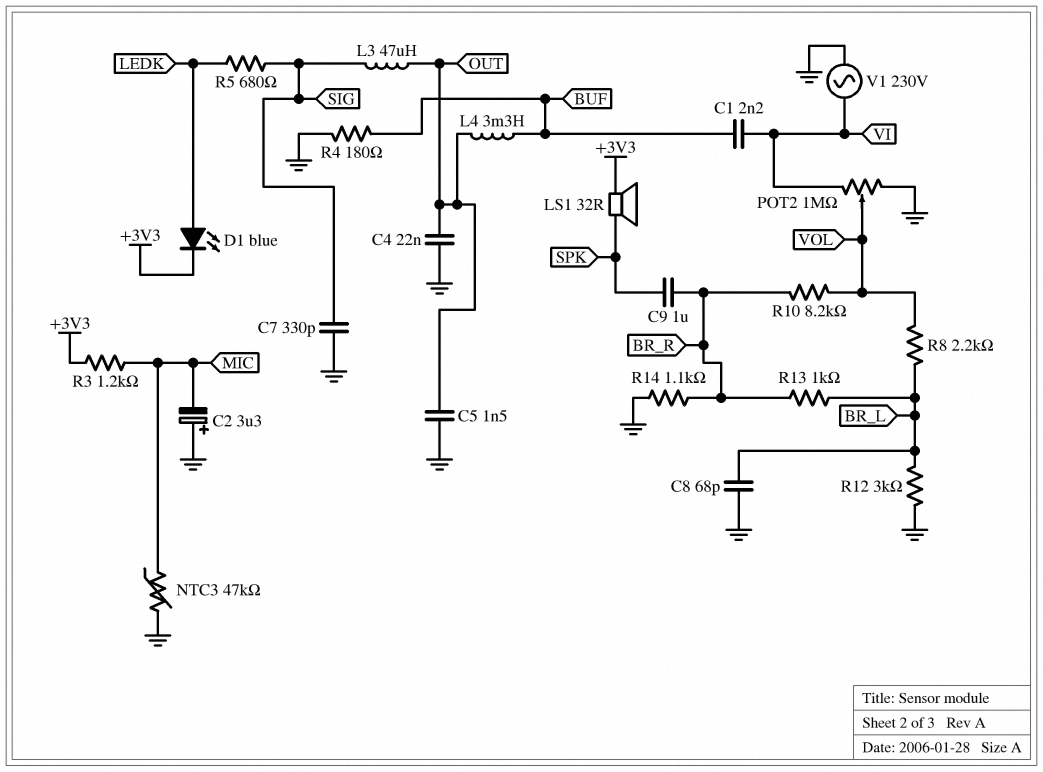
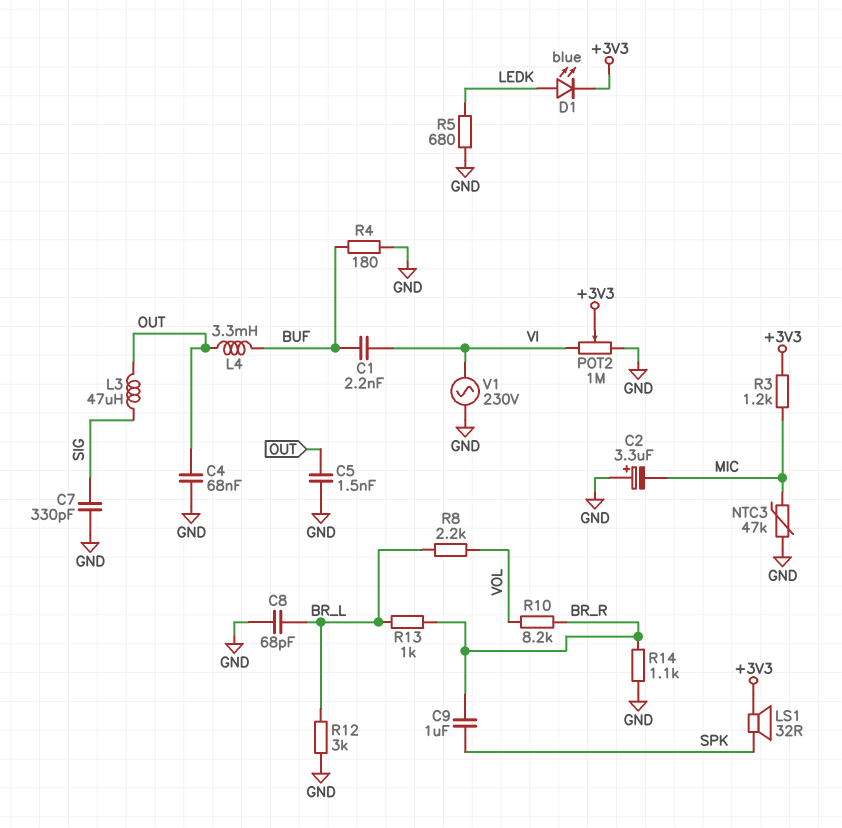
C4: 22nF (GND, OUT) -> 68nF (GND, OUT)
POT2: 1M (GND, VI, wiper VOL) -> 1M (GND, VI, wiper +3V3)
R5: 680 (LEDK, SIG) -> 680 (GND, LEDK)

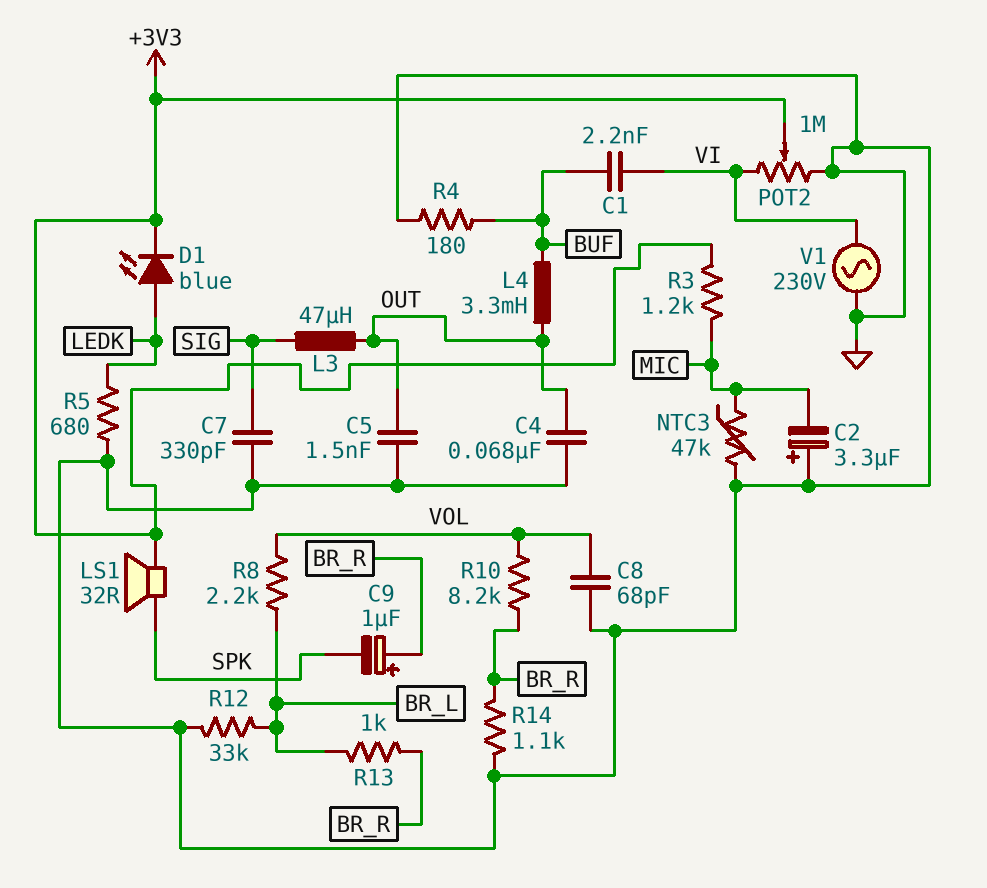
C8: 68pF (BR_L, GND) -> 68pF (GND, VOL)
C9: 1uF (BR_R, SPK) -> 1uF (plus BR_R, minus SPK)
R12: 3k (BR_L, GND) -> 33k (BR_L, GND)

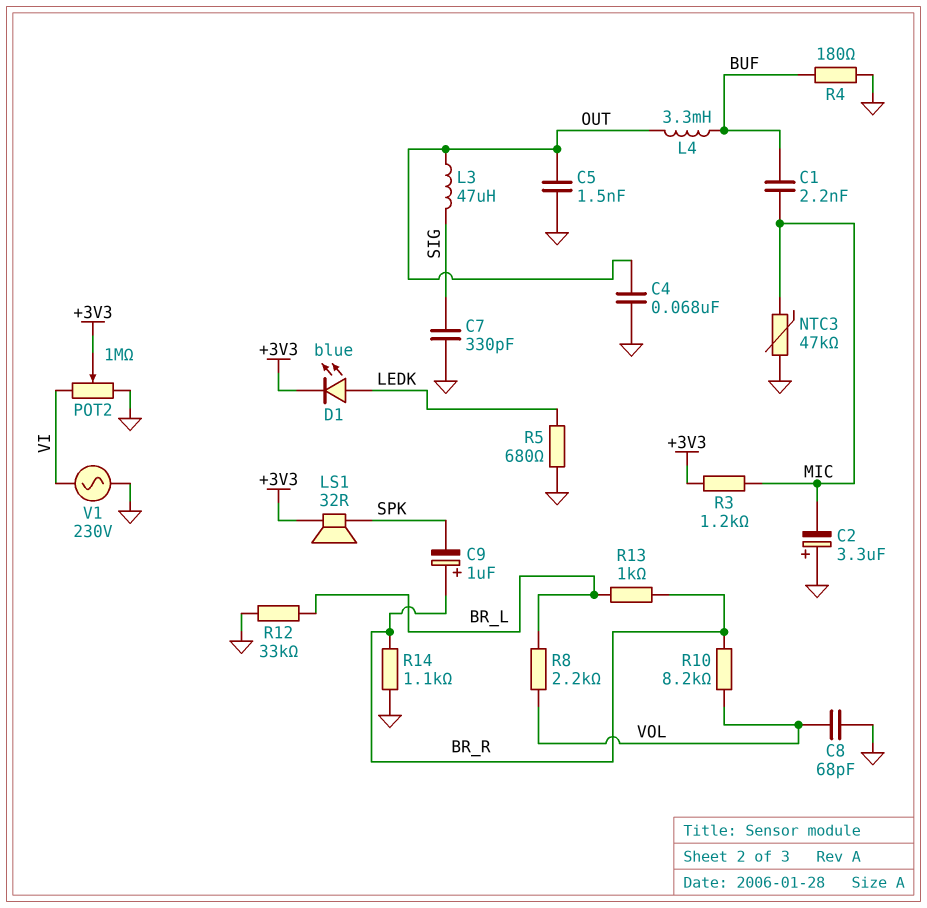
C1: 2.2nF (BUF, VI) -> 2.2nF (BUF, MIC)

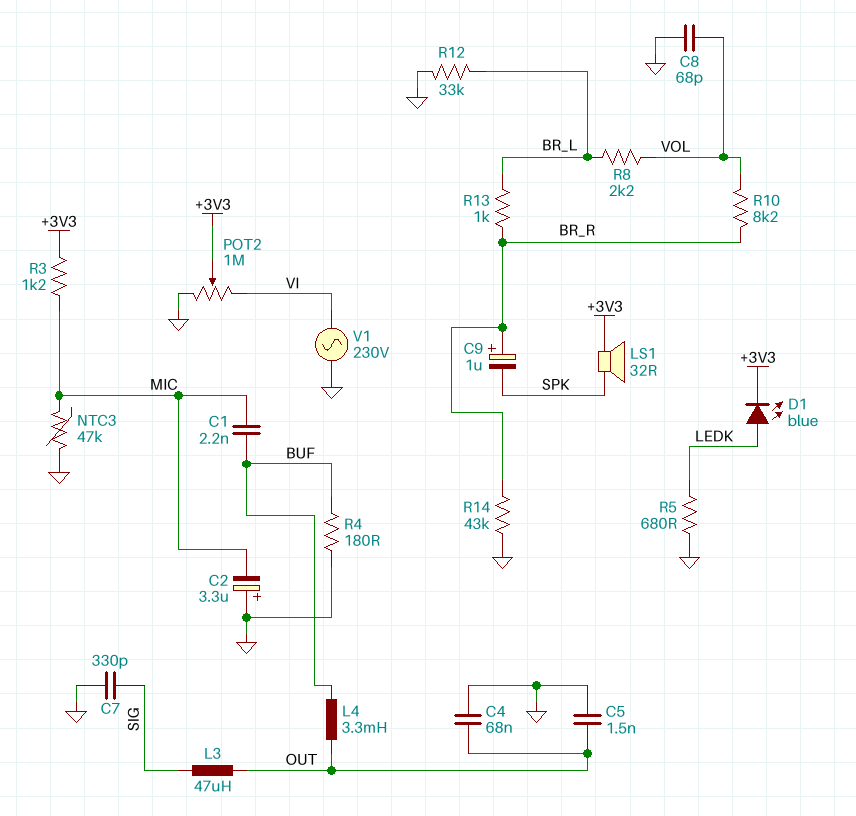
R14: 1.1k (BR_R, GND) -> 43k (BR_R, GND)

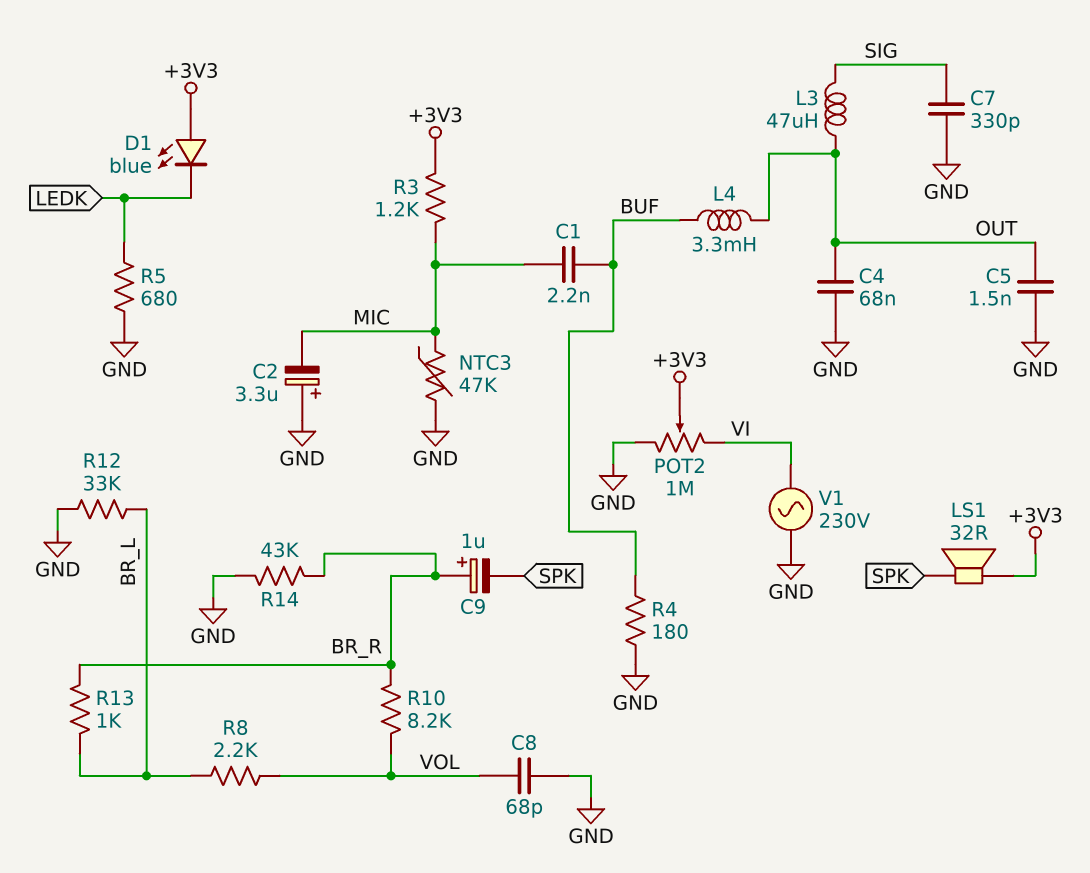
D1: LED blue (A LEDK, K +3V3) -> LED blue (A +3V3, K LEDK)

